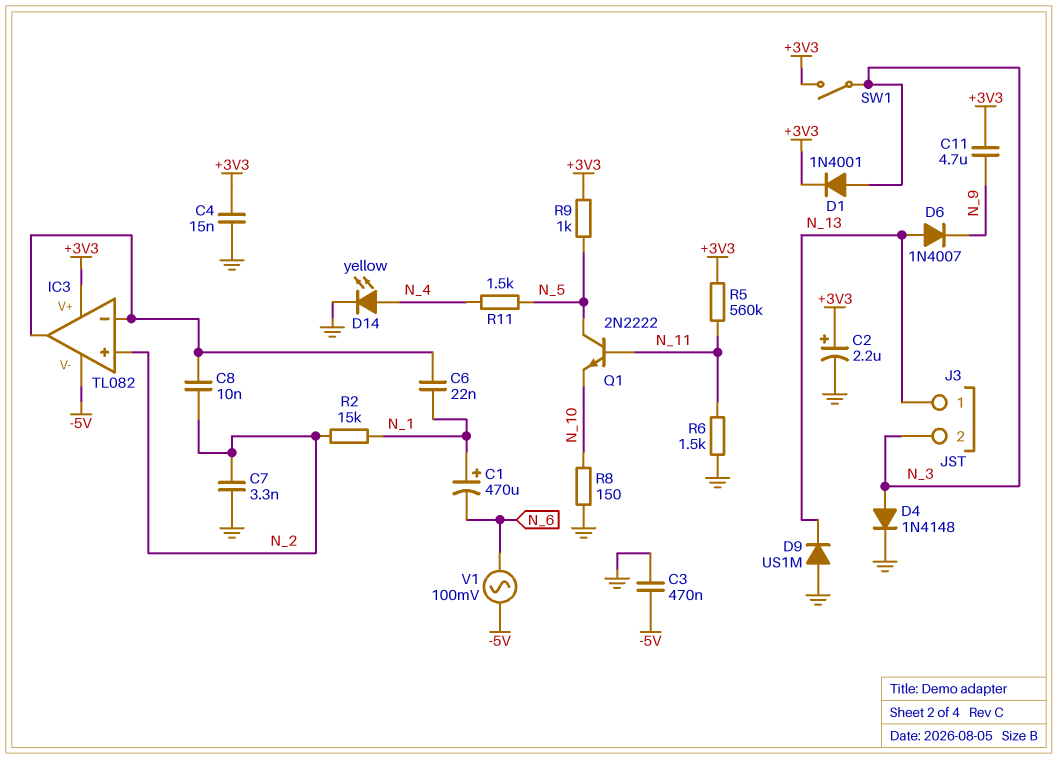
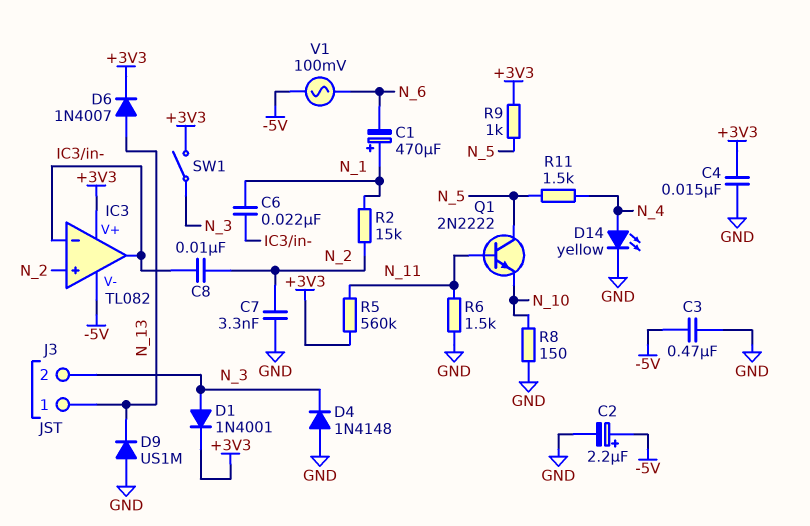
C2: 2.2uF (plus +3V3, minus GND) -> 2.2uF (plus -5V, minus GND)
C11: 4.7uF (+3V3, N_9) -> none
D4: diode 1N4148 (A N_3, K GND) -> diode 1N4148 (A GND, K N_3)
D6: diode 1N4007 (A N_13, K N_9) -> diode 1N4007 (A N_13, K +3V3)

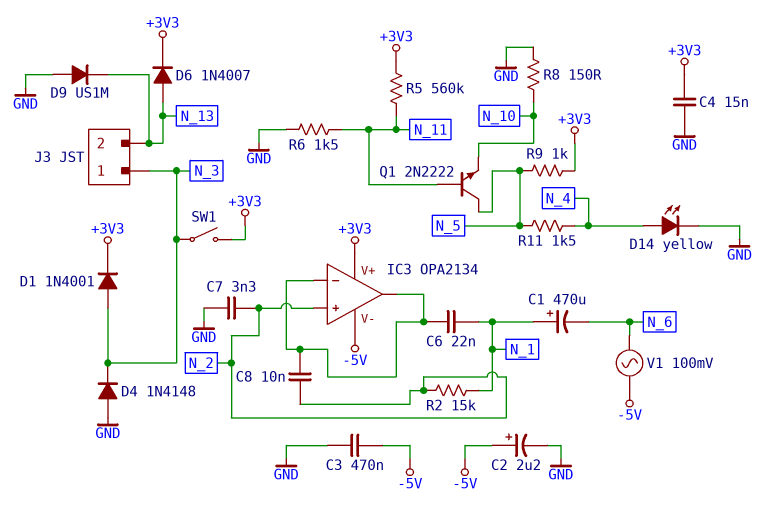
IC3: TL082 -> OPA2134
J3 pin 1: N_13 -> N_3
J3 pin 2: N_3 -> N_13

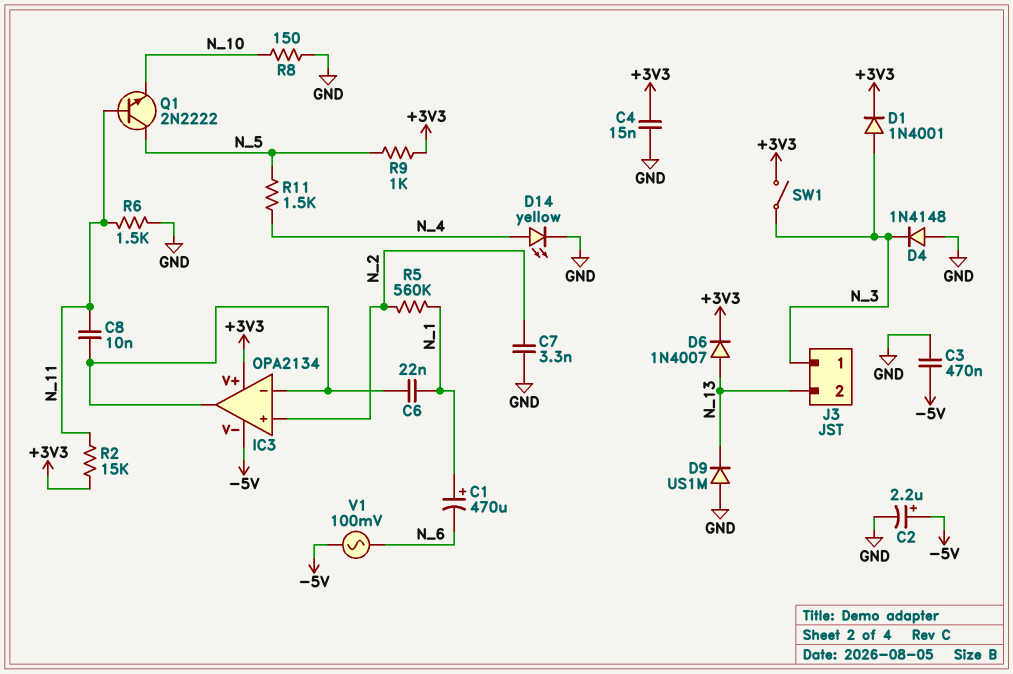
C8: 10nF (IC3/in-, N_2) -> 10nF (IC3/in-, N_11)
R2: 15k (N_1, N_2) -> 15k (+3V3, N_11)
R5: 560k (+3V3, N_11) -> 560k (N_1, N_2)

